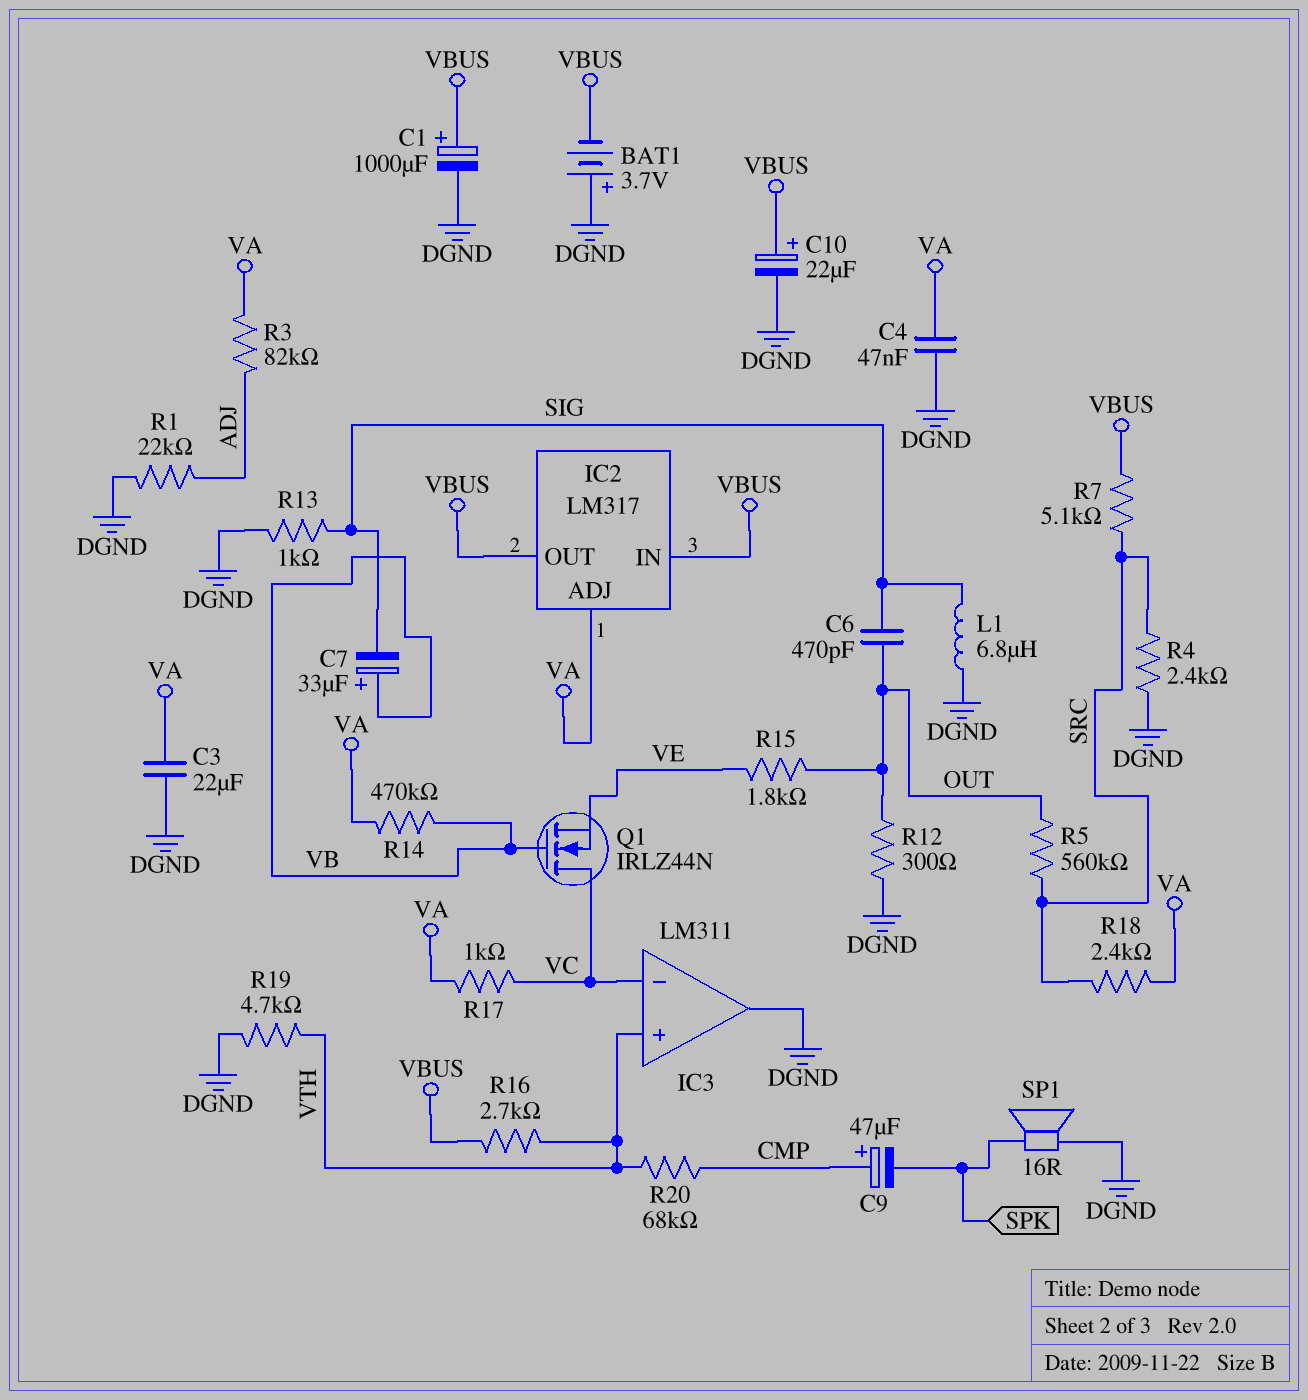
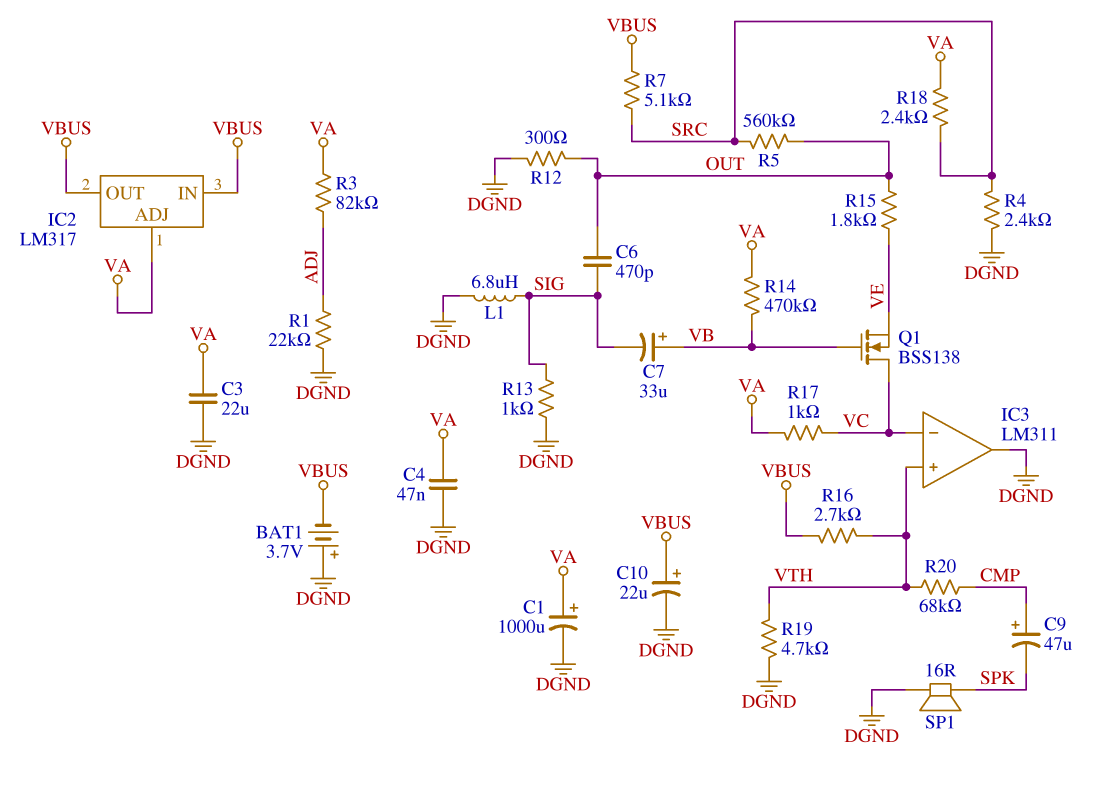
C1: 1000uF (plus VBUS, minus DGND) -> 1000uF (plus VA, minus DGND)
Q1: NMOS IRLZ44N (G VB, D VC, S VE) -> NMOS BSS138 (G VB, D VC, S VE)

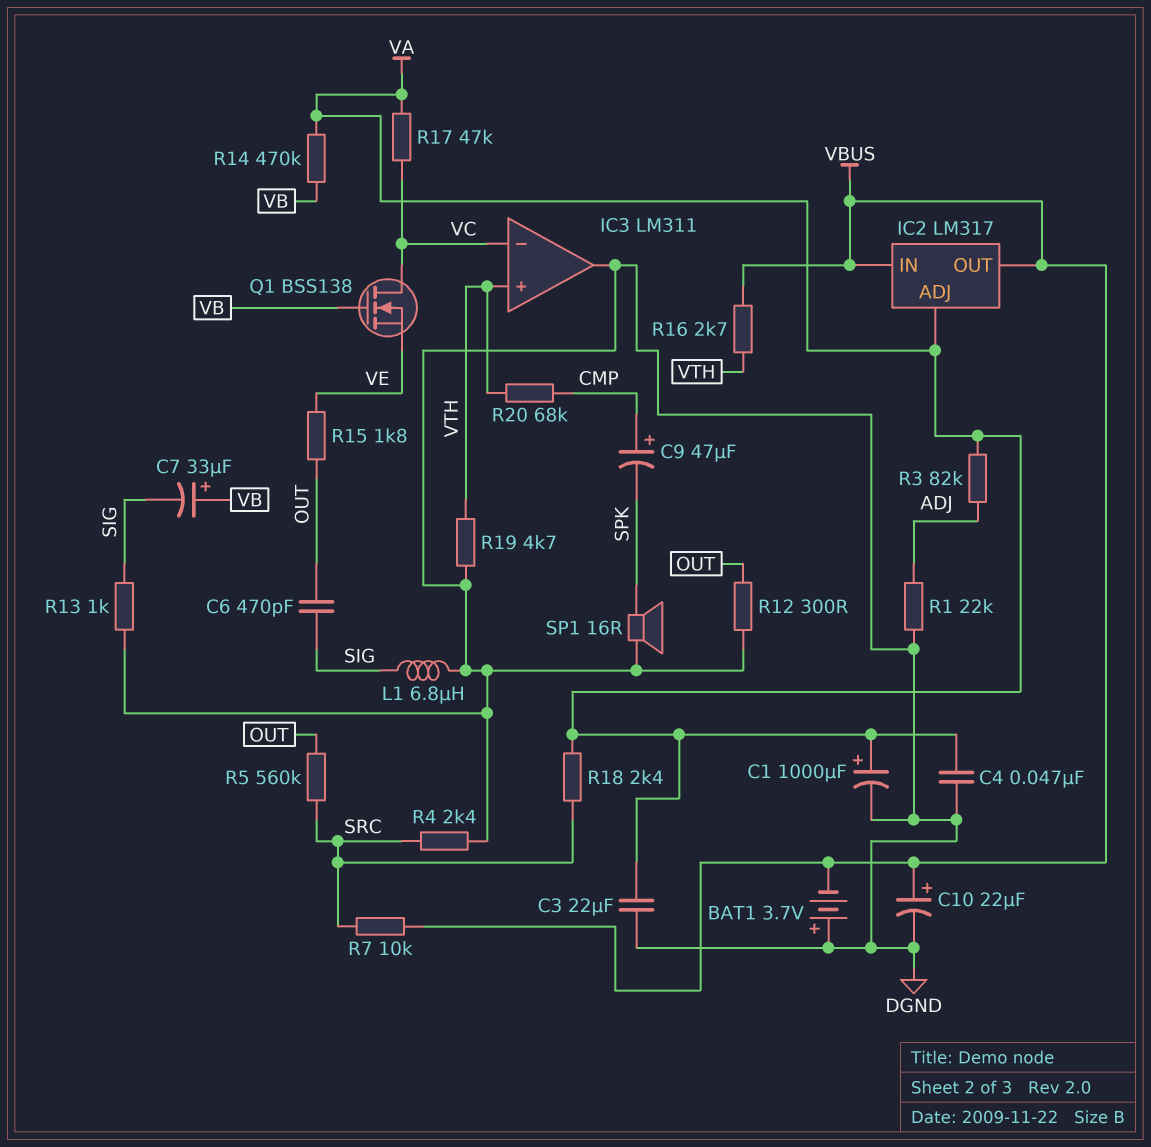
R7: 5.1k (SRC, VBUS) -> 10k (SRC, VBUS)
R17: 1k (VA, VC) -> 47k (VA, VC)

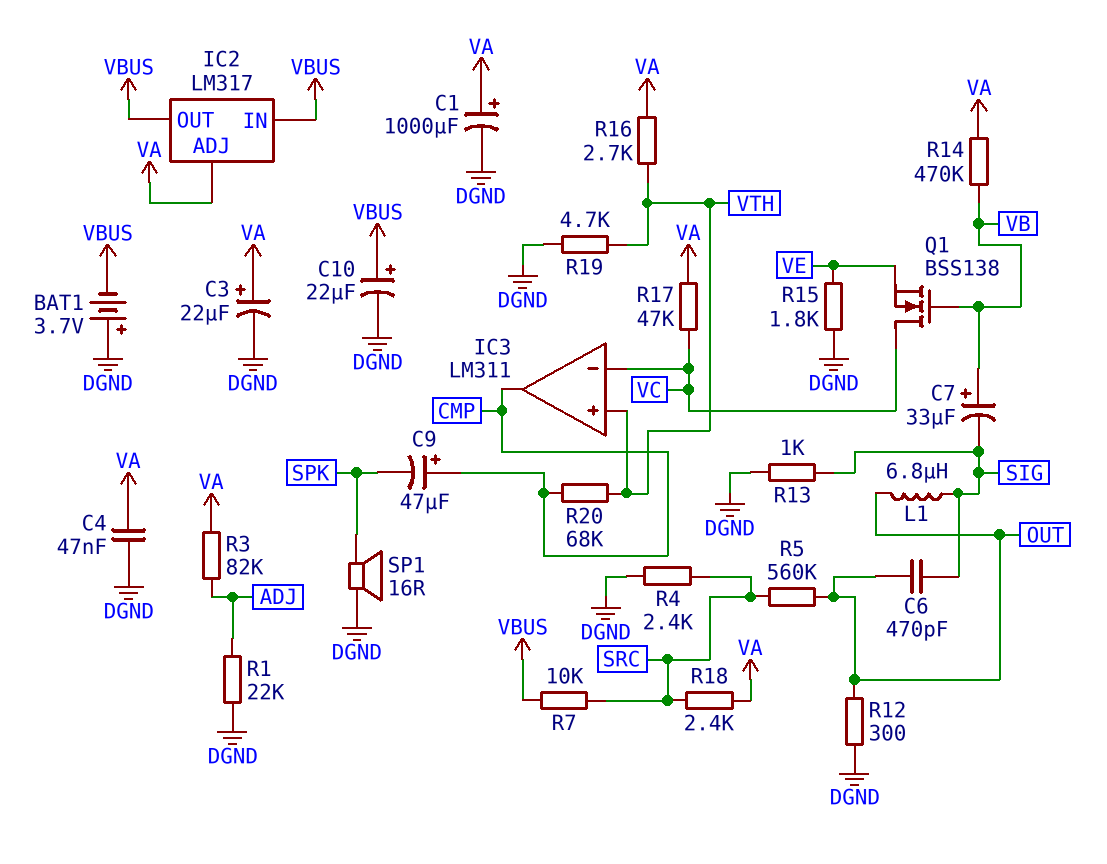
C3: 22uF (DGND, VA) -> 22uF (plus VA, minus DGND)
IC3 pin out: DGND -> CMP
L1: 6.8uH (DGND, SIG) -> 6.8uH (OUT, SIG)
R15: 1.8k (OUT, VE) -> 1.8k (DGND, VE)
R16: 2.7k (VBUS, VTH) -> 2.7k (VA, VTH)

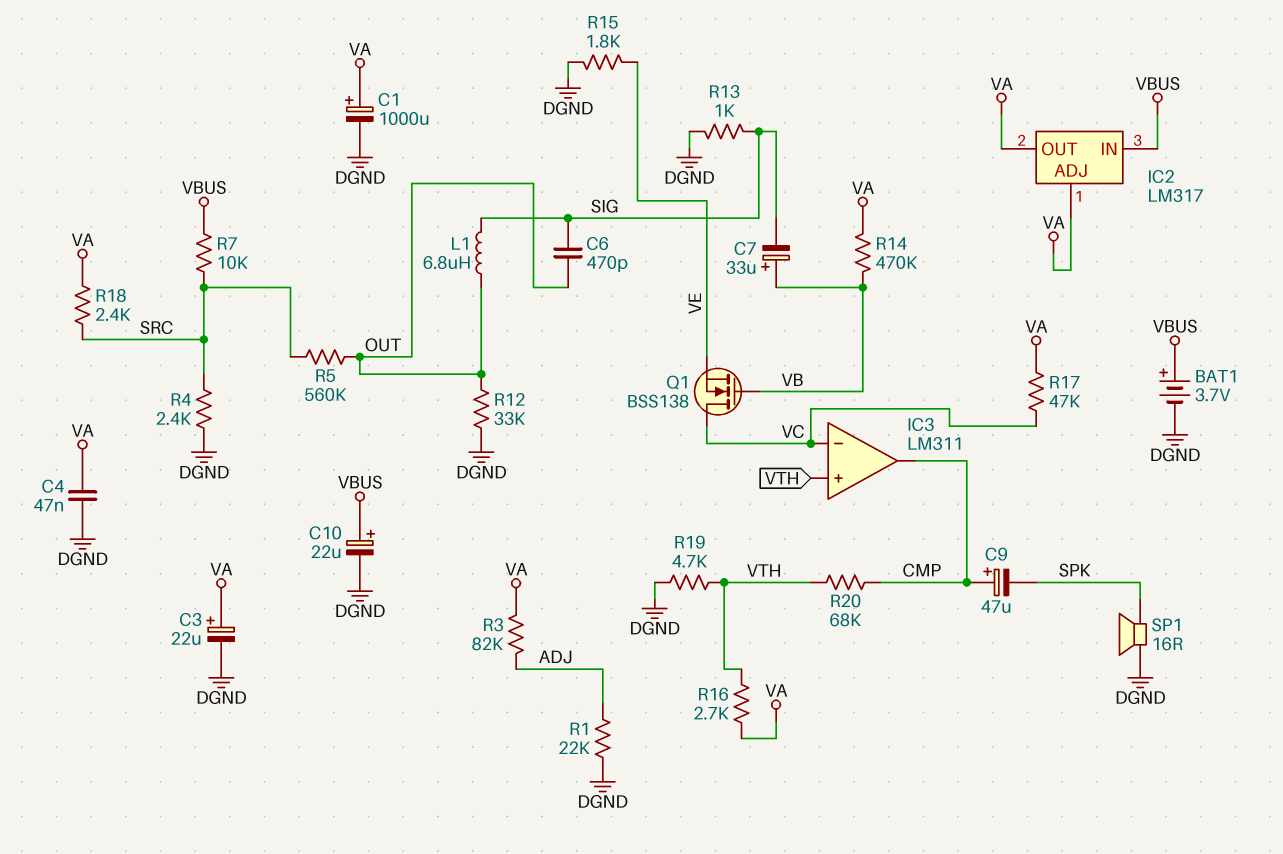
BAT1: 3.7V (plus DGND, minus VBUS) -> 3.7V (plus VBUS, minus DGND)
IC2 pin OUT: VBUS -> VA
R12: 300 (DGND, OUT) -> 33k (DGND, OUT)

